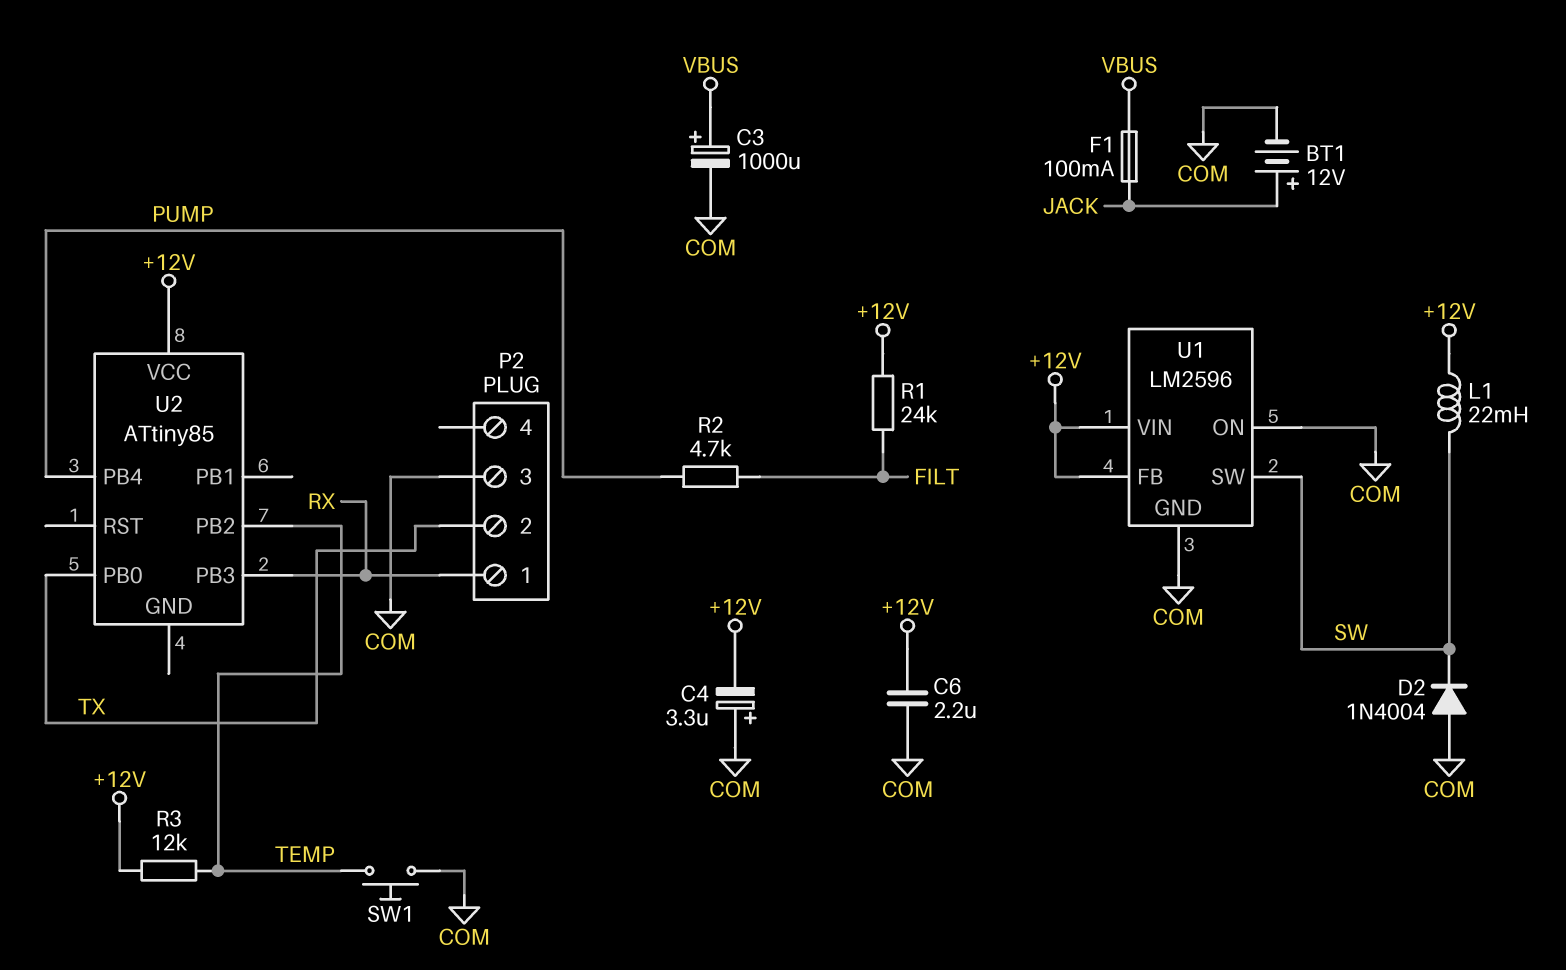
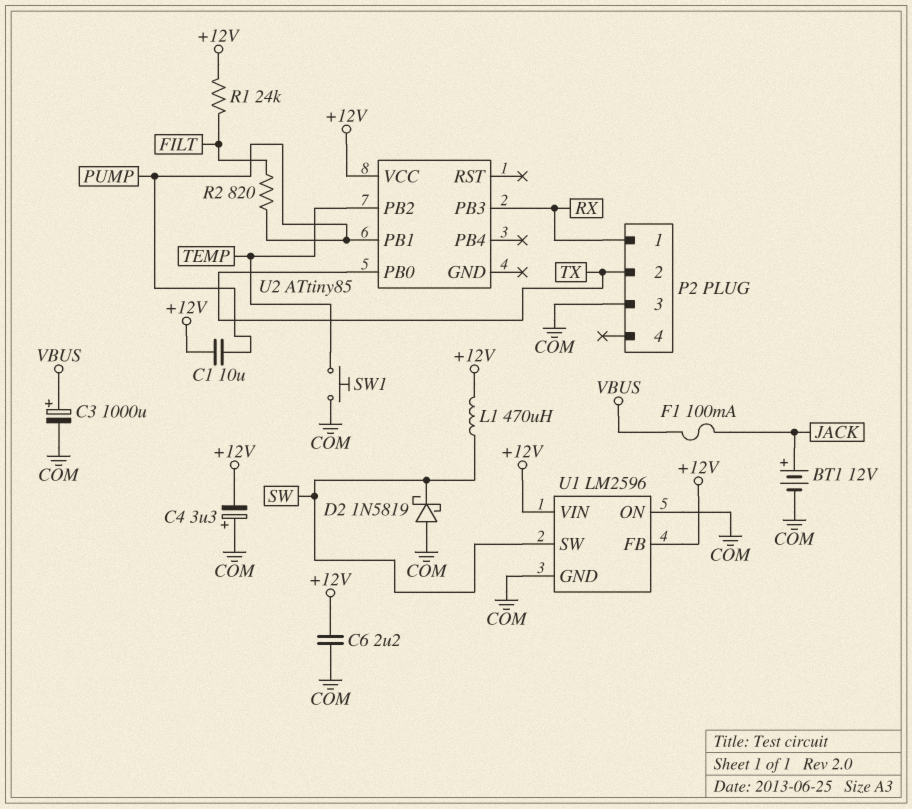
C1: none -> 10uF (+12V, PUMP)
D2: diode 1N4004 (A COM, K SW) -> schottky 1N5819 (A COM, K SW)
L1: 22mH (+12V, SW) -> 470uH (+12V, SW)
R2: 4.7k (FILT, PUMP) -> 820 (FILT, PUMP)
R3: 12k (+12V, TEMP) -> none
U2 pin PB1: none -> PUMP
U2 pin PB4: PUMP -> none

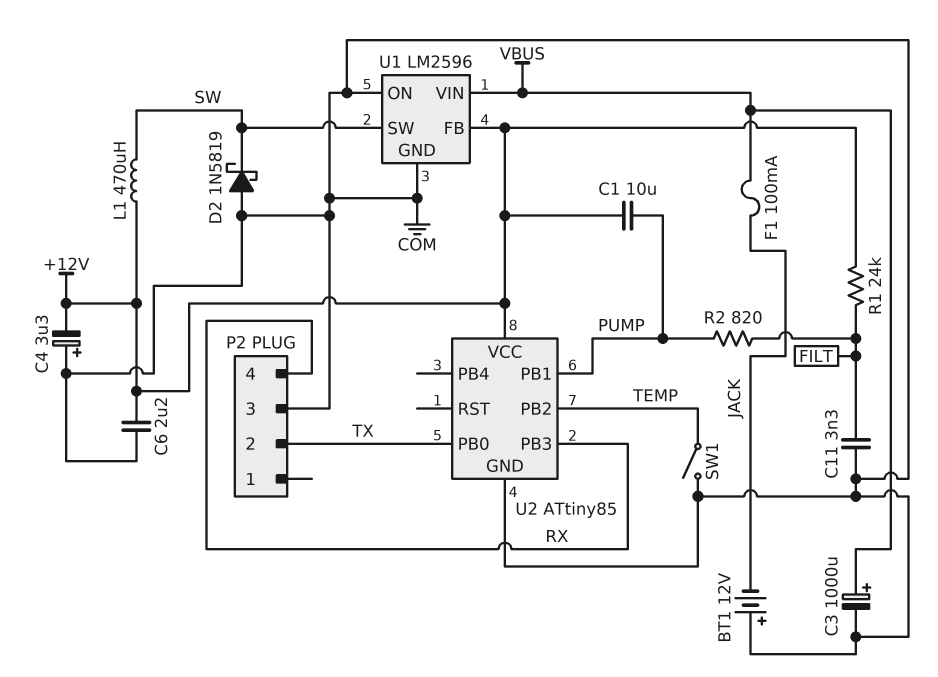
BT1: 12V (plus JACK, minus COM) -> 12V (plus COM, minus JACK)
C11: none -> 3.3nF (COM, FILT)
P2 pin 1: RX -> none
P2 pin 4: none -> RX
SW1: button (COM, TEMP) -> switch (COM, TEMP)
U1 pin VIN: +12V -> VBUS
U2 pin GND: none -> COM

